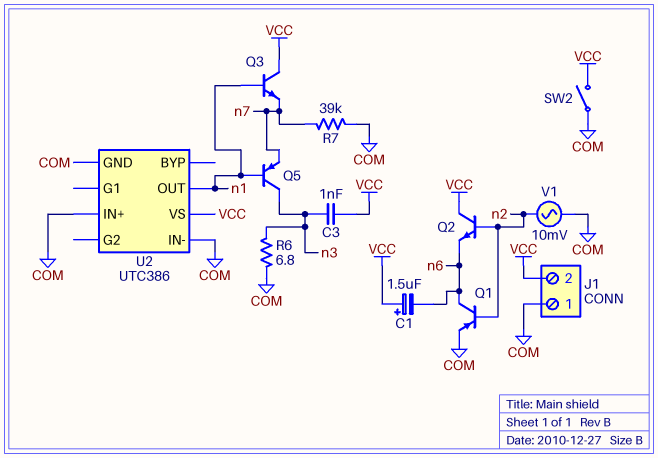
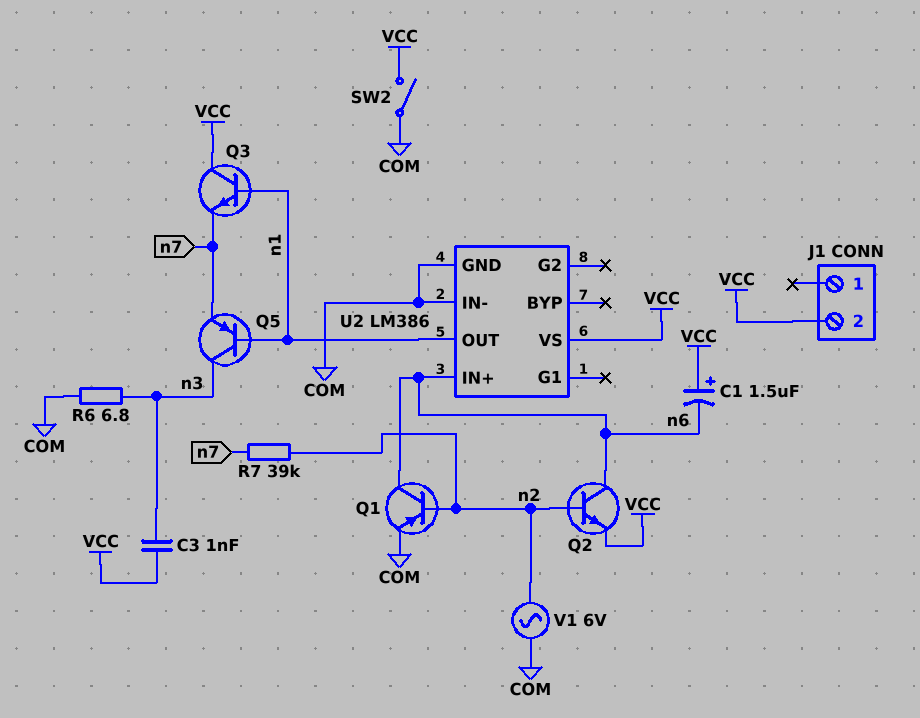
J1 pin 1: COM -> none
Q2: NPN (B n2, C VCC, E n6) -> NPN (B n2, C n6, E VCC)
R7: 39k (COM, n7) -> 39k (n2, n7)
U2: UTC386 -> LM386
U2 pin IN+: COM -> n6
V1: AC 10mV (COM, n2) -> AC 6V (COM, n2)

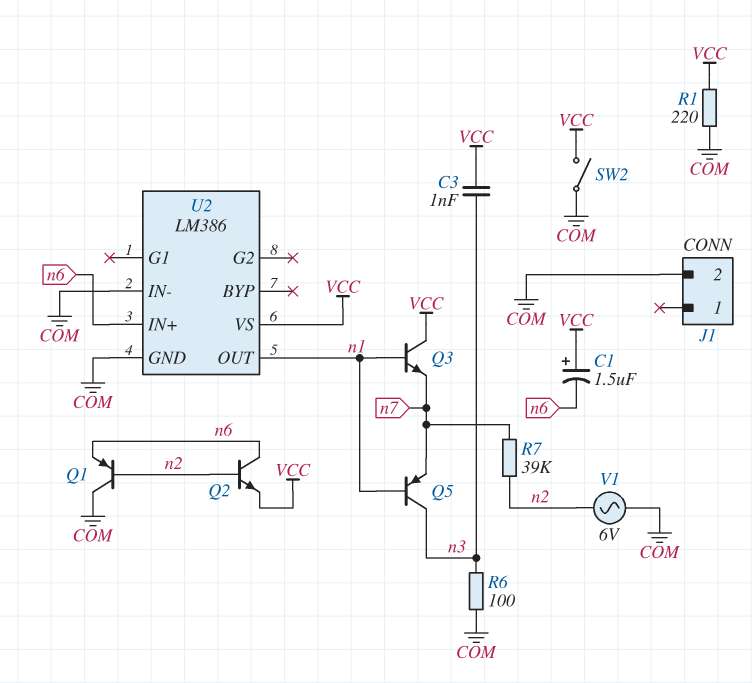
J1 pin 2: VCC -> COM
Q1: PNP (B n2, C n6, E COM) -> PNP (B n2, C COM, E n6)
R1: none -> 220 (COM, VCC)
R6: 6.8 (COM, n3) -> 100 (COM, n3)

